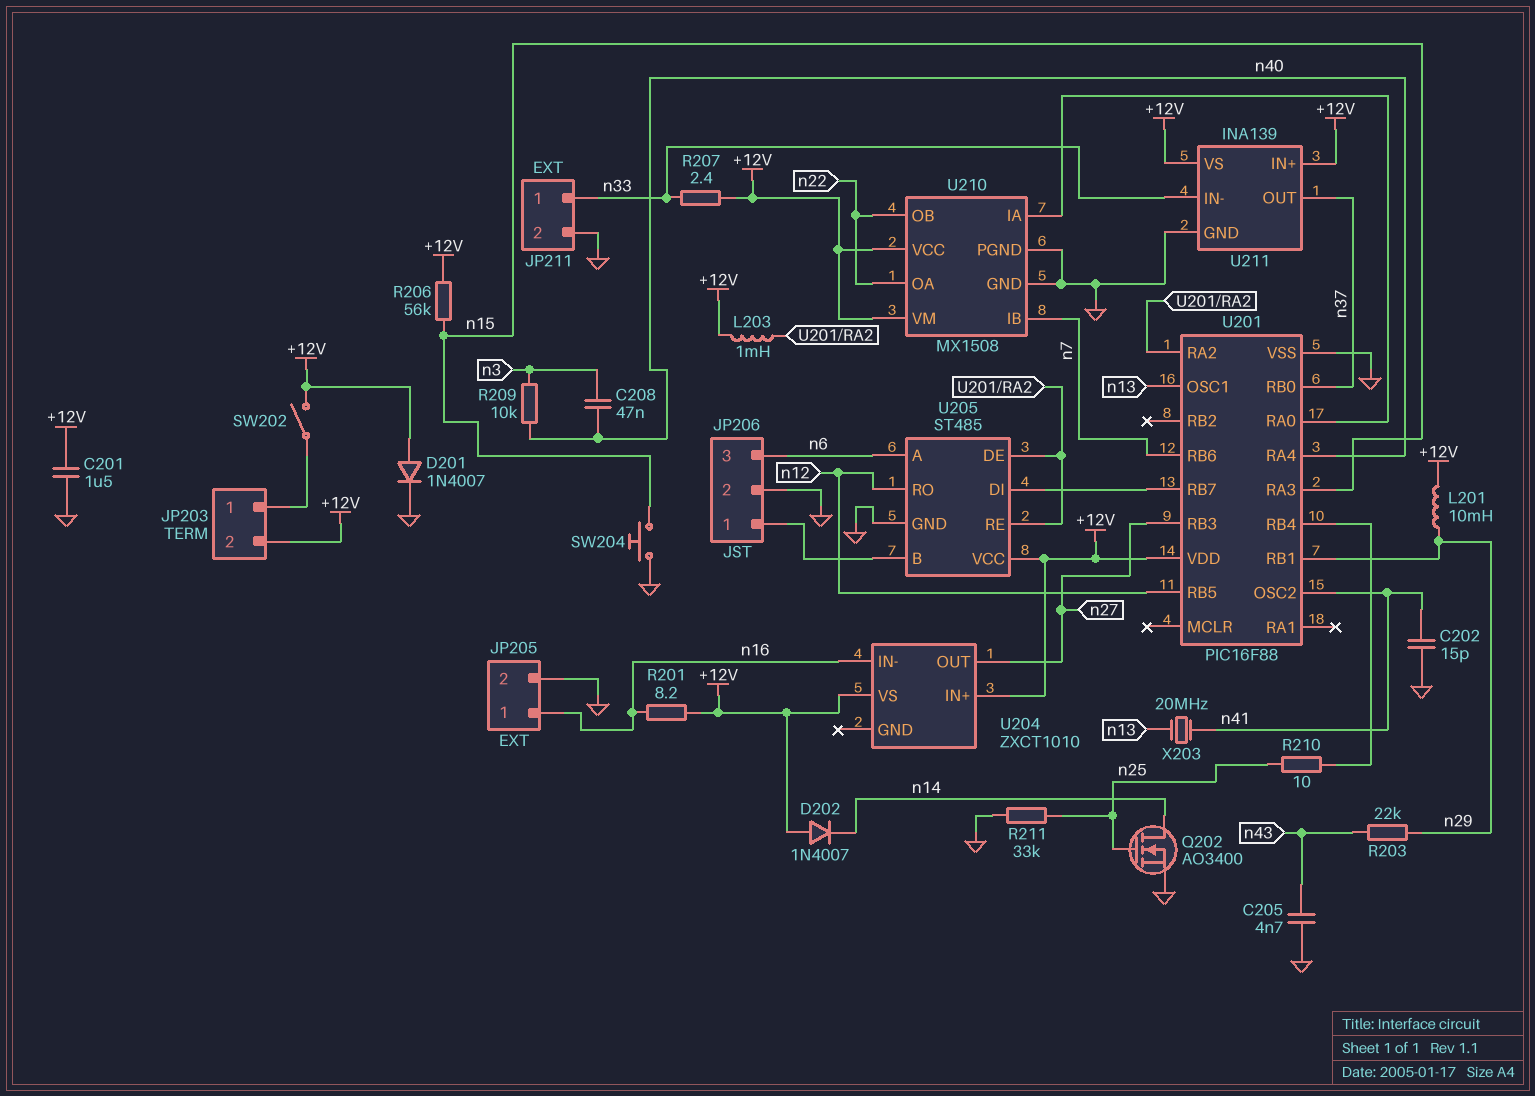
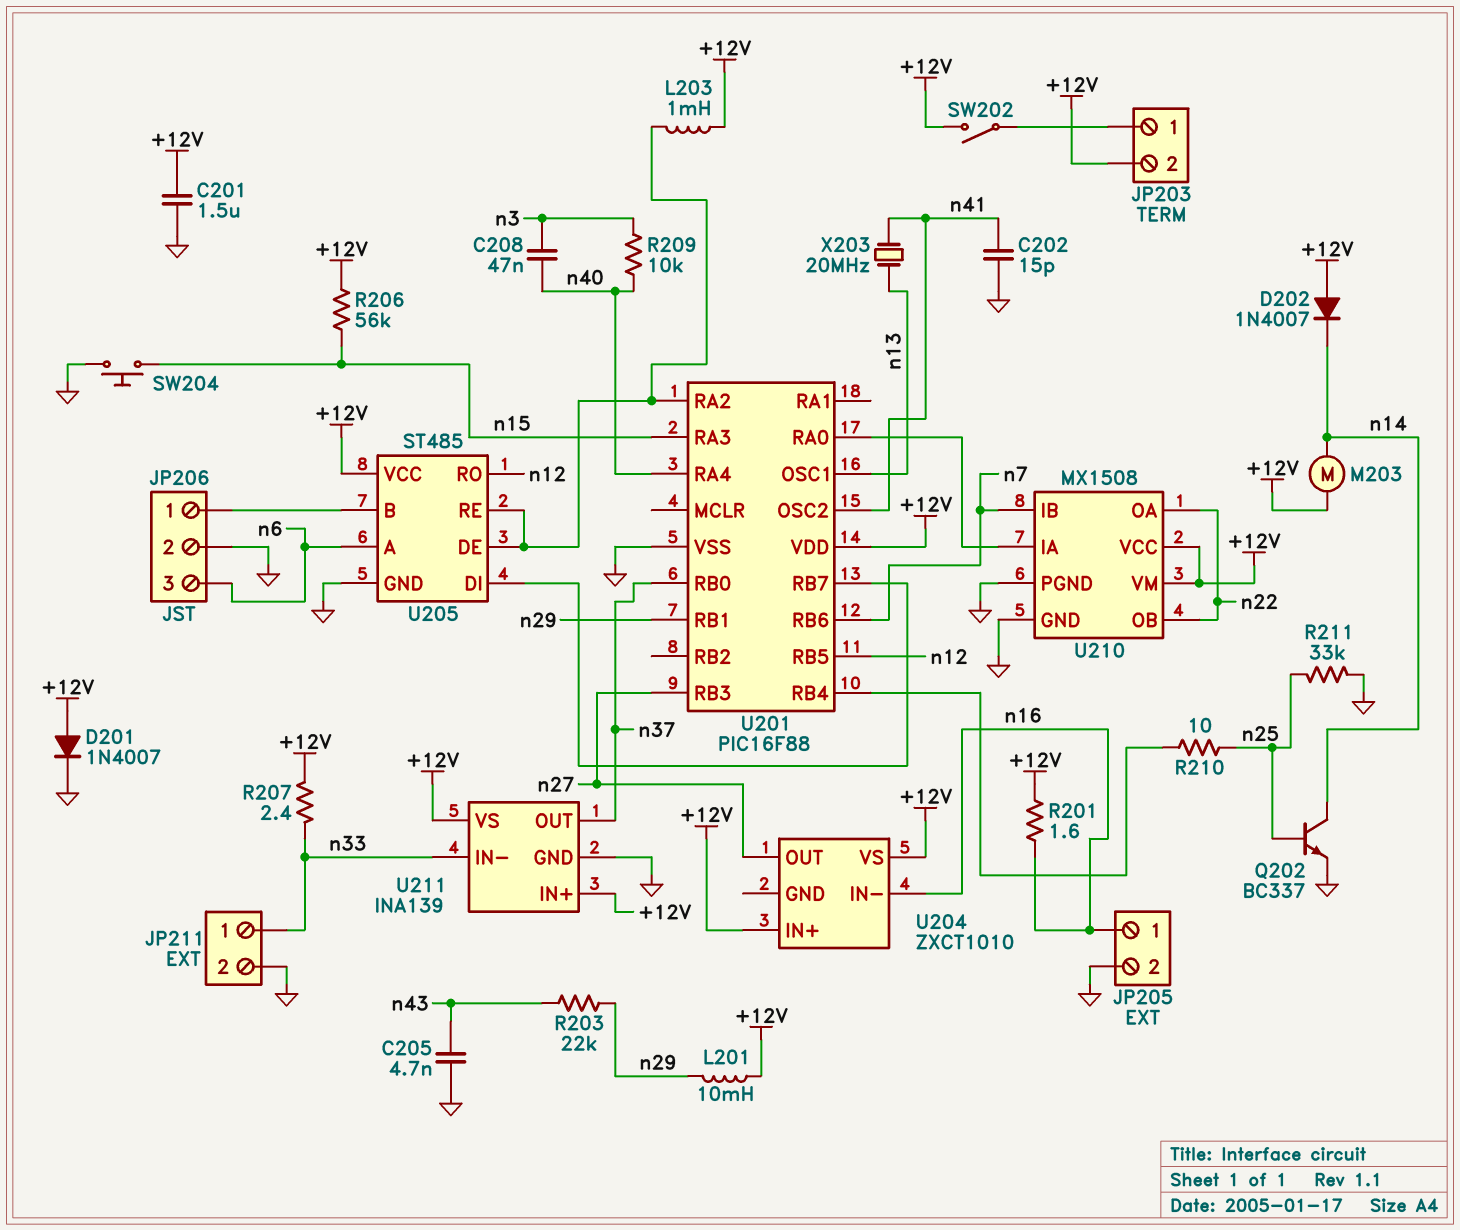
M203: none -> motor (+12V, n14)
Q202: NMOS AO3400 (G n25, D n14, S GND) -> NPN BC337 (B n25, C n14, E GND)
R201: 8.2 (+12V, n16) -> 1.6 (+12V, n16)

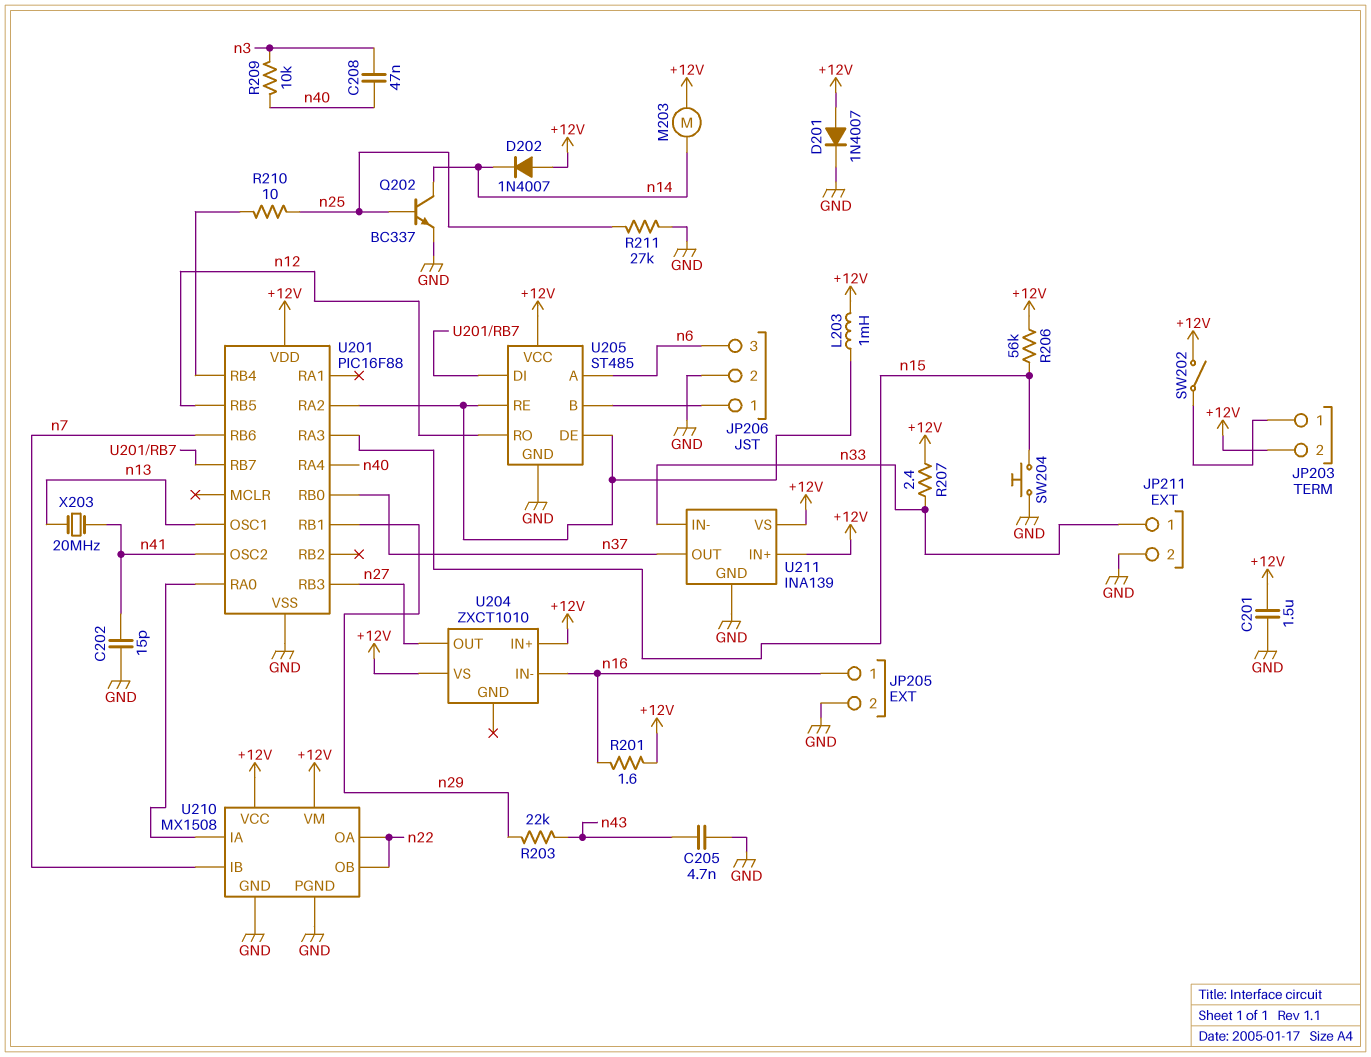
L201: 10mH (+12V, n29) -> none
R211: 33k (GND, n25) -> 27k (GND, n25)

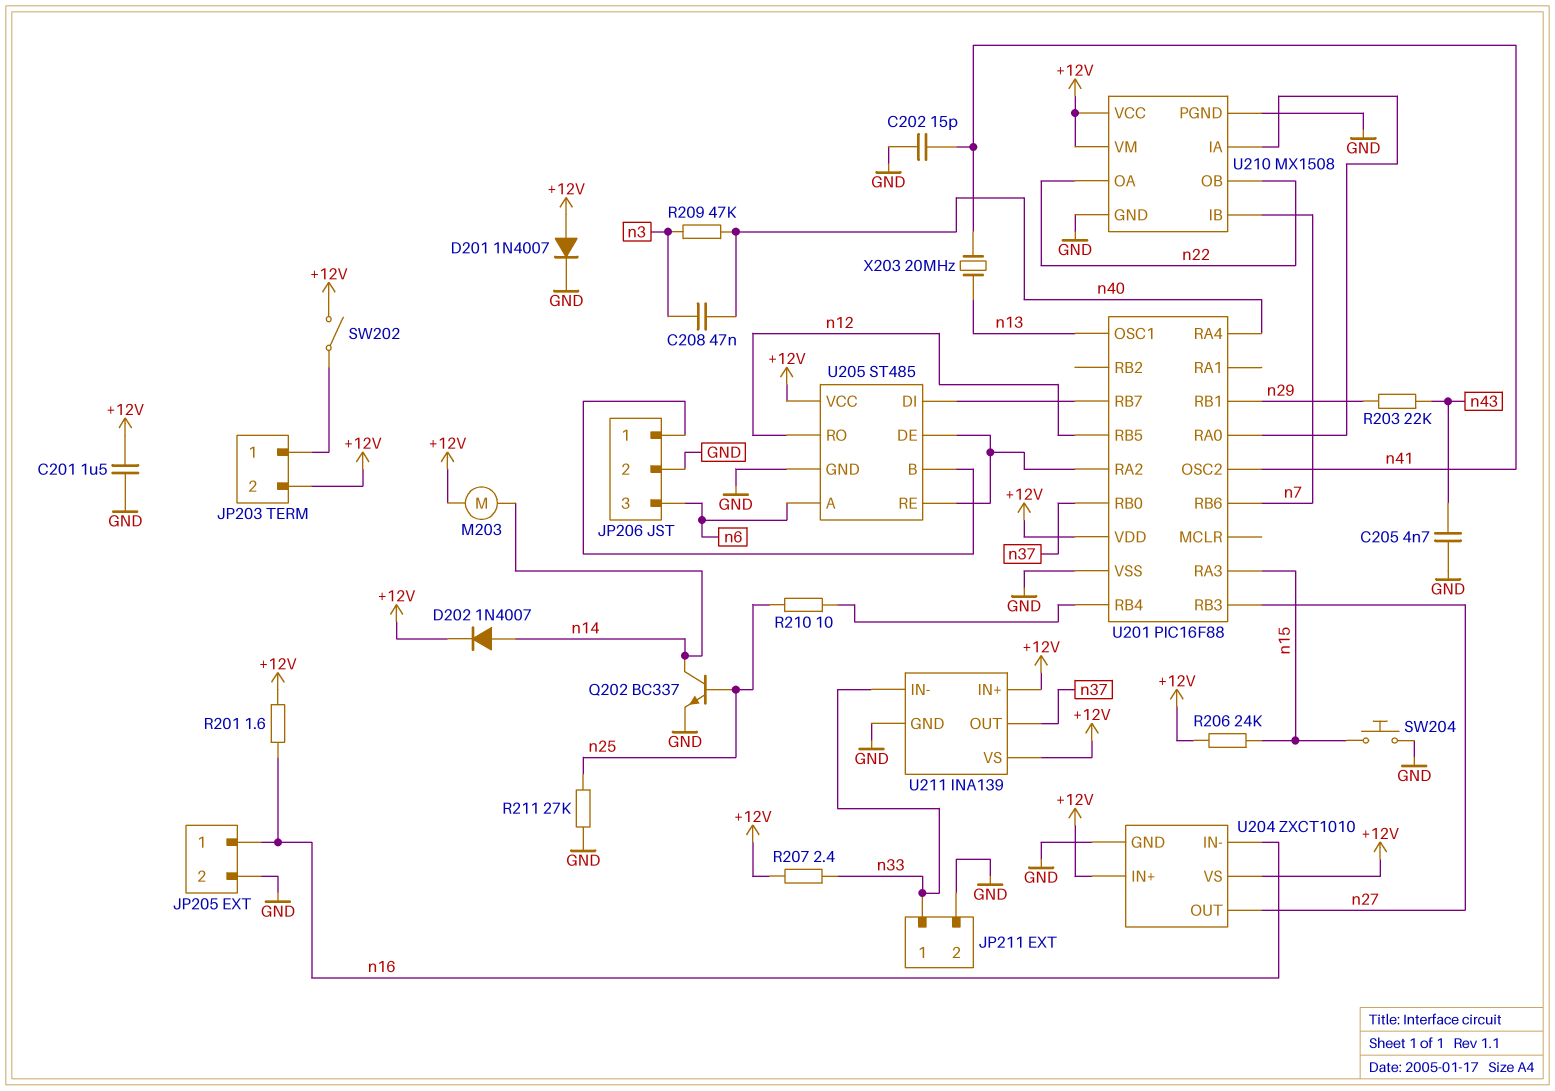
D202: diode 1N4007 (A +12V, K n14) -> diode 1N4007 (A n14, K +12V)
L203: 1mH (+12V, U201/RA2) -> none
R206: 56k (+12V, n15) -> 24k (+12V, n15)
R209: 10k (n3, n40) -> 47k (n3, n40)
U204 pin GND: none -> GND

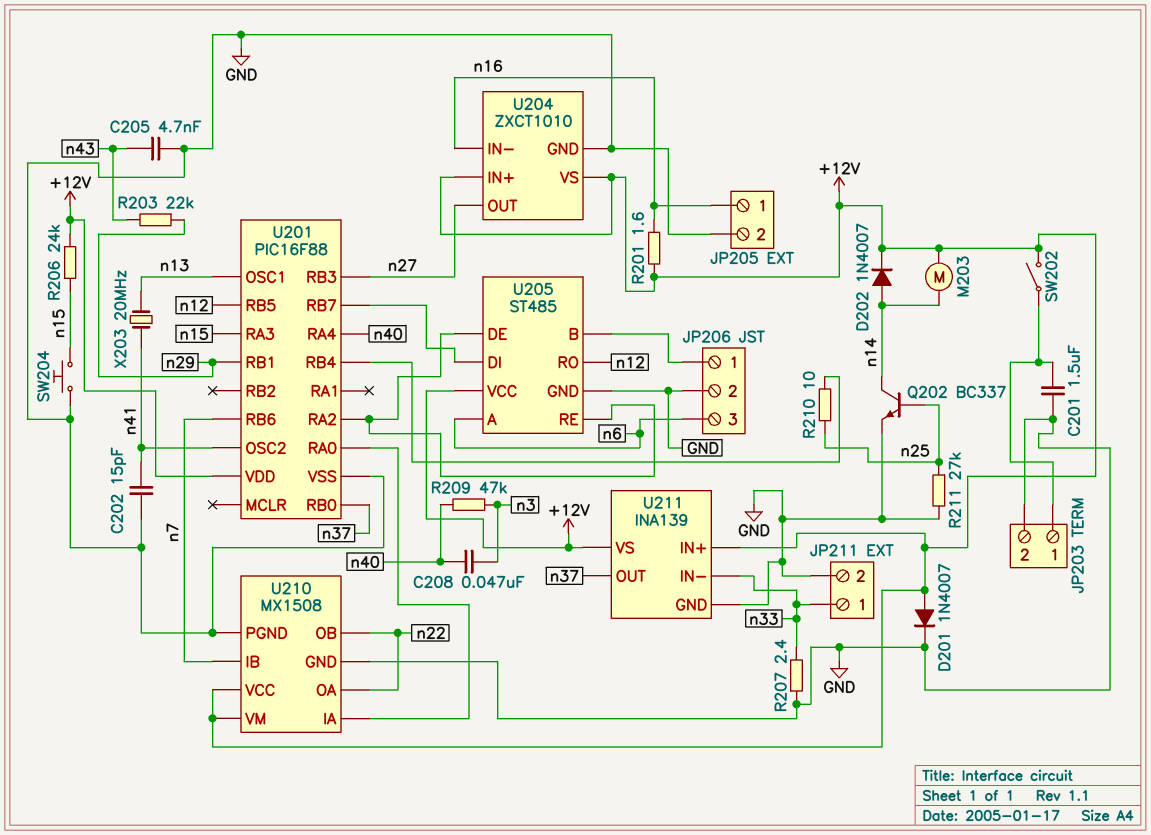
C201: 1.5uF (+12V, GND) -> 1.5uF (GND, JP203/1)
JP203 pin 2: +12V -> GND
R207: 2.4 (+12V, n33) -> 2.4 (GND, n33)

